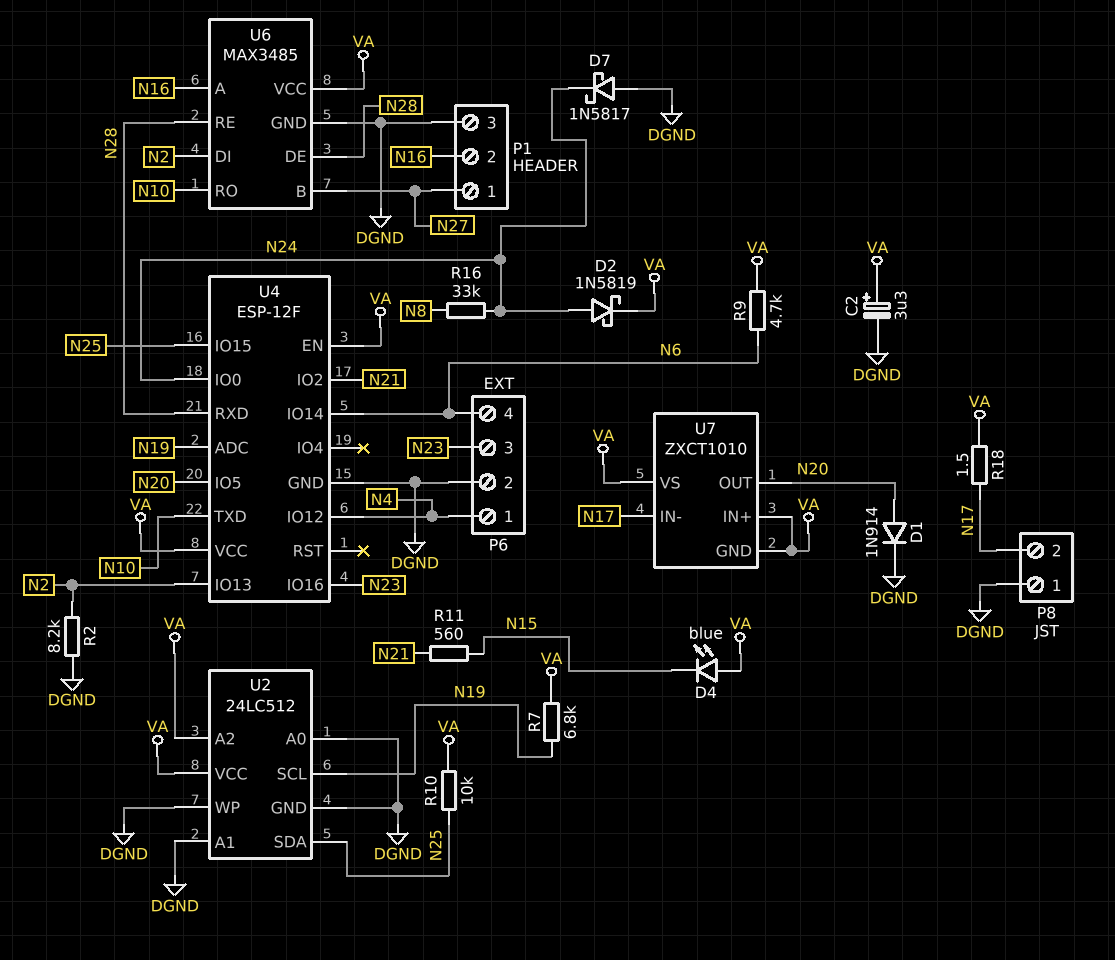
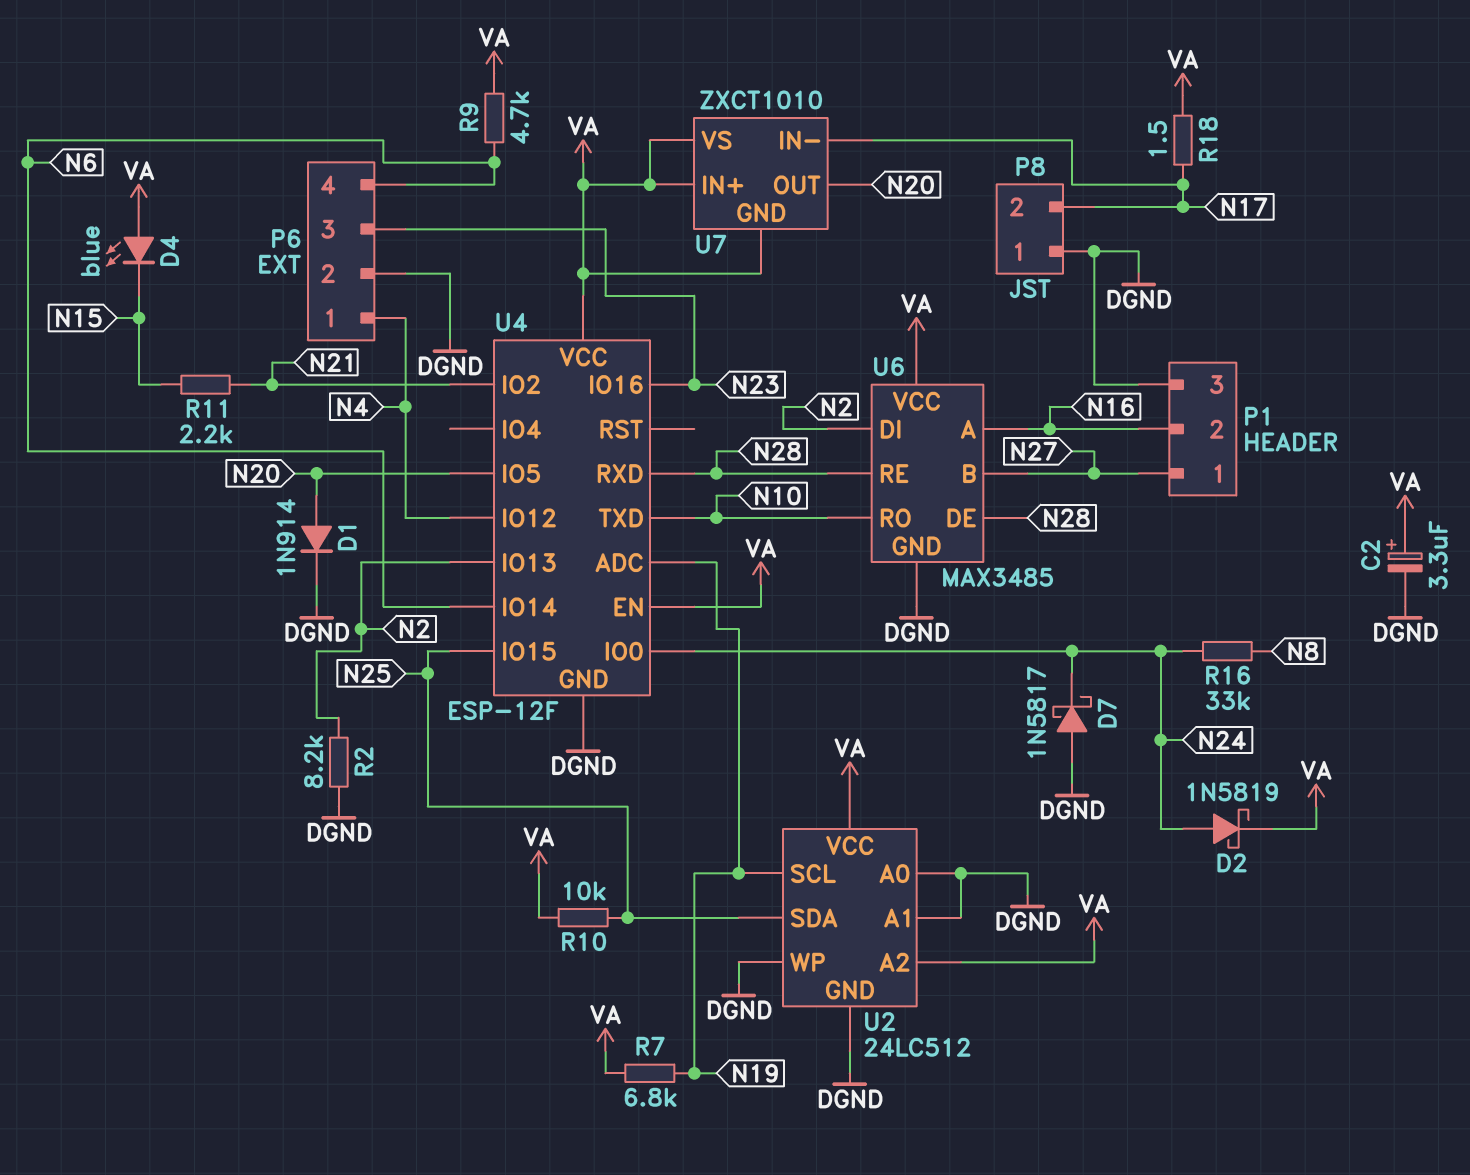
R11: 560 (N15, N21) -> 2.2k (N15, N21)

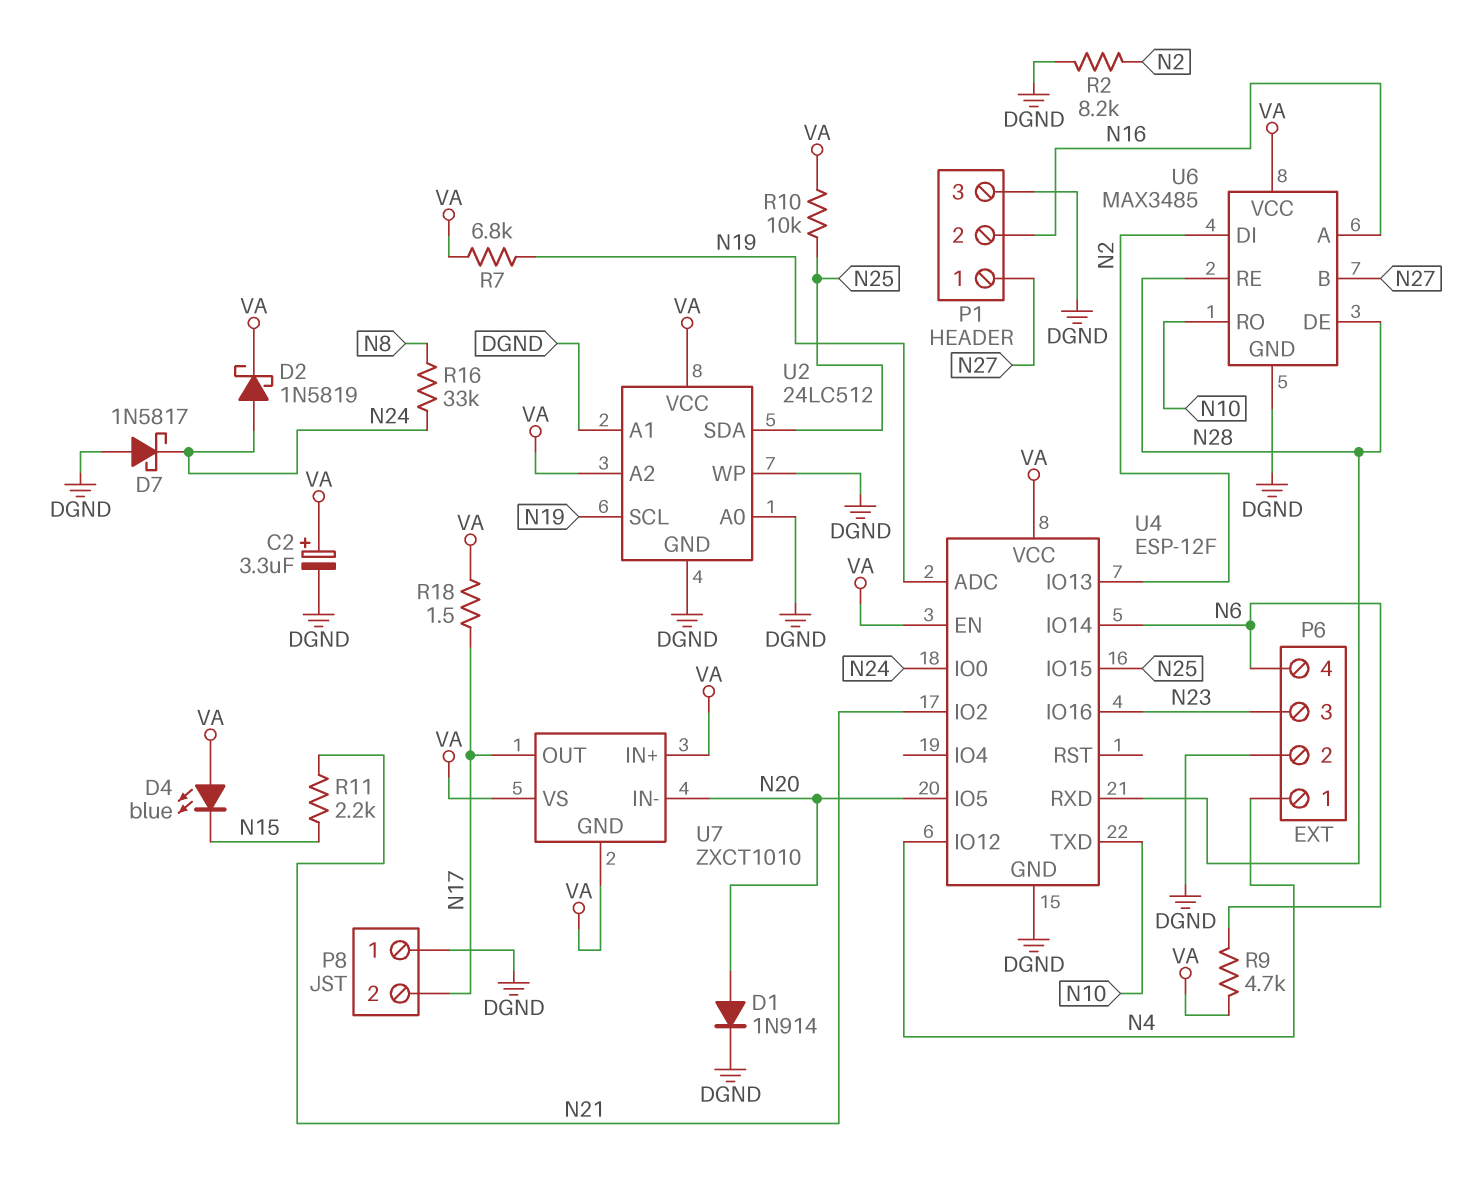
U7 pin IN-: N17 -> N20
U7 pin OUT: N20 -> N17

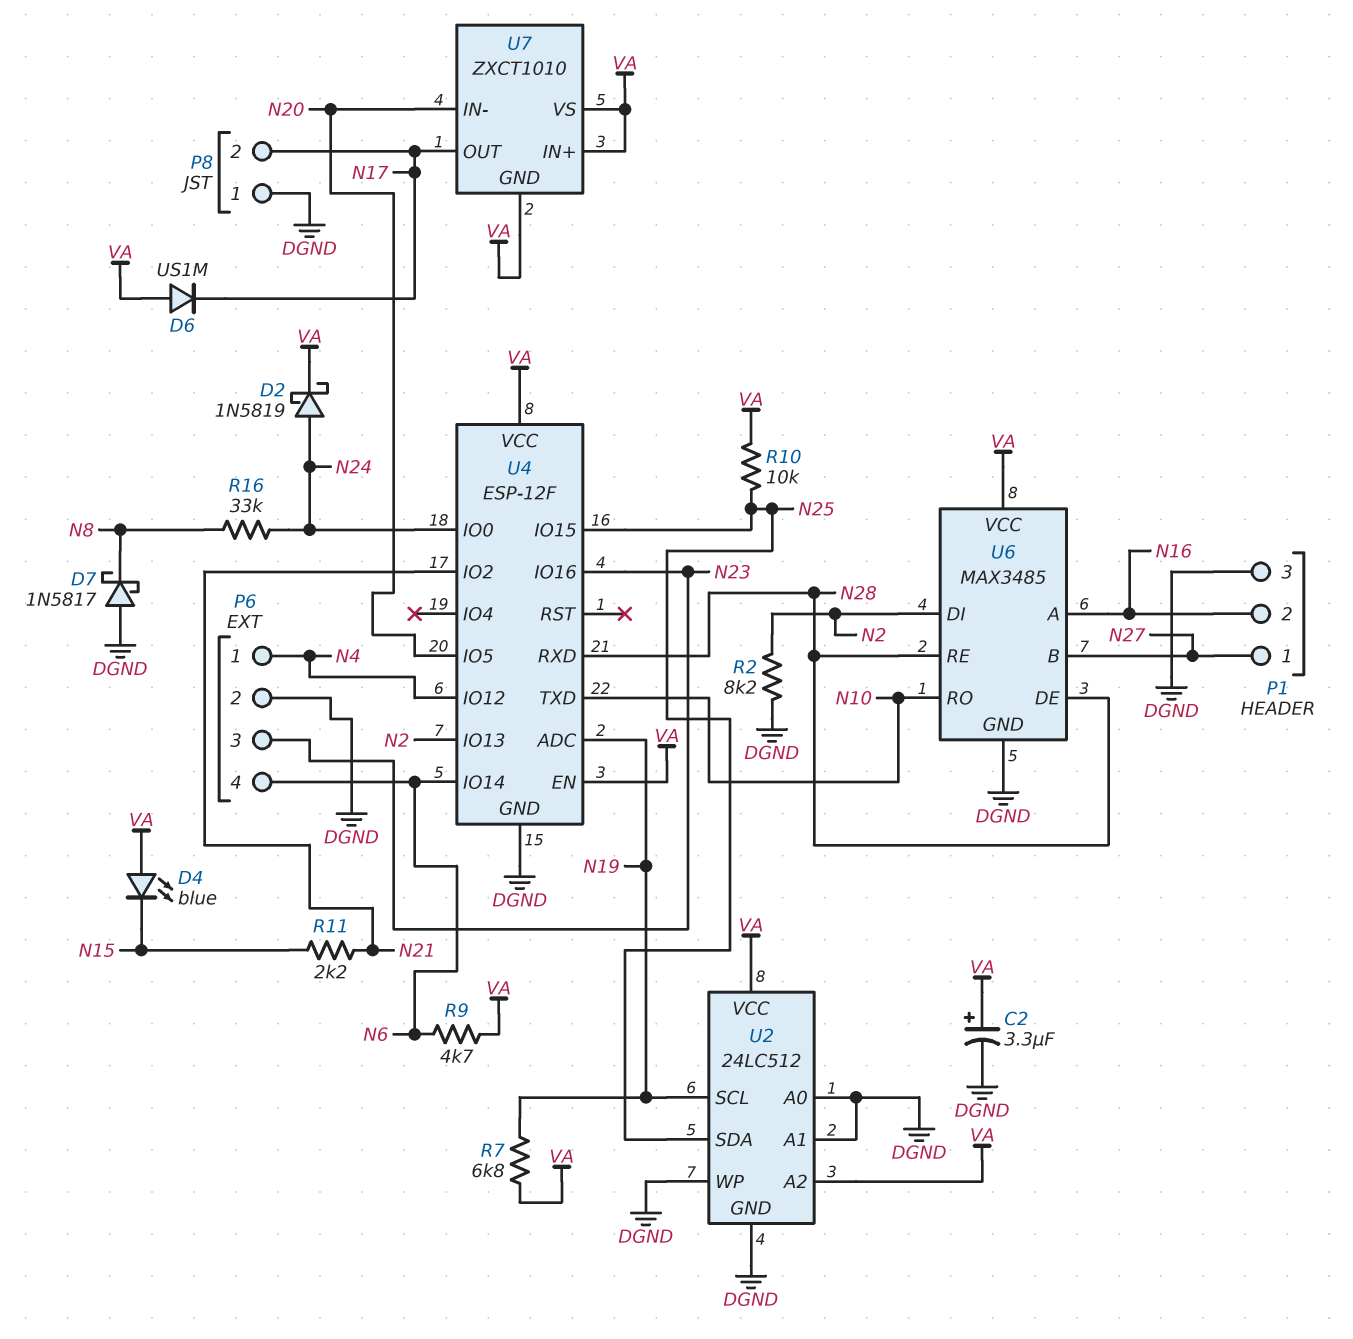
D1: diode 1N914 (A N20, K DGND) -> none
D6: none -> diode US1M (A VA, K N17)
D7: schottky 1N5817 (A DGND, K N24) -> schottky 1N5817 (A DGND, K N8)
R18: 1.5 (N17, VA) -> none

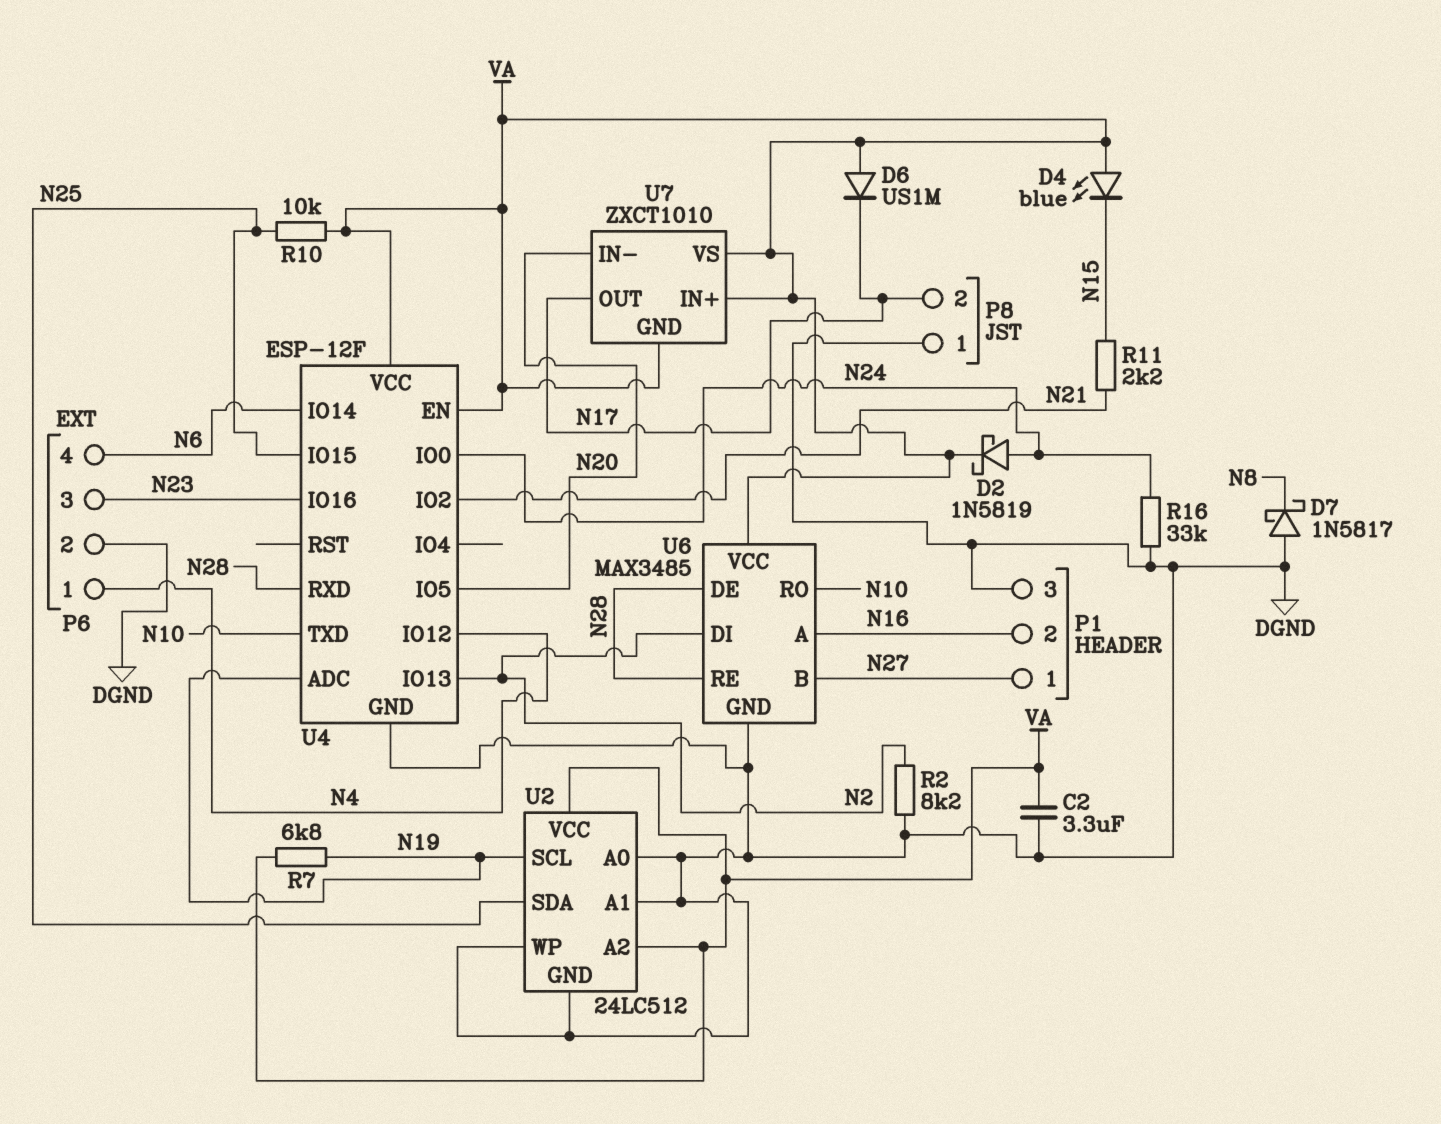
C2: 3.3uF (plus VA, minus DGND) -> 3.3uF (DGND, VA)
R9: 4.7k (N6, VA) -> none
R16: 33k (N8, N24) -> 33k (DGND, N24)

